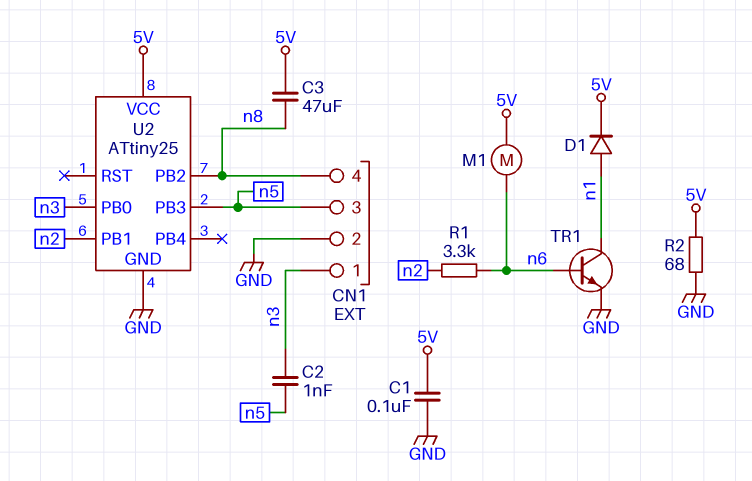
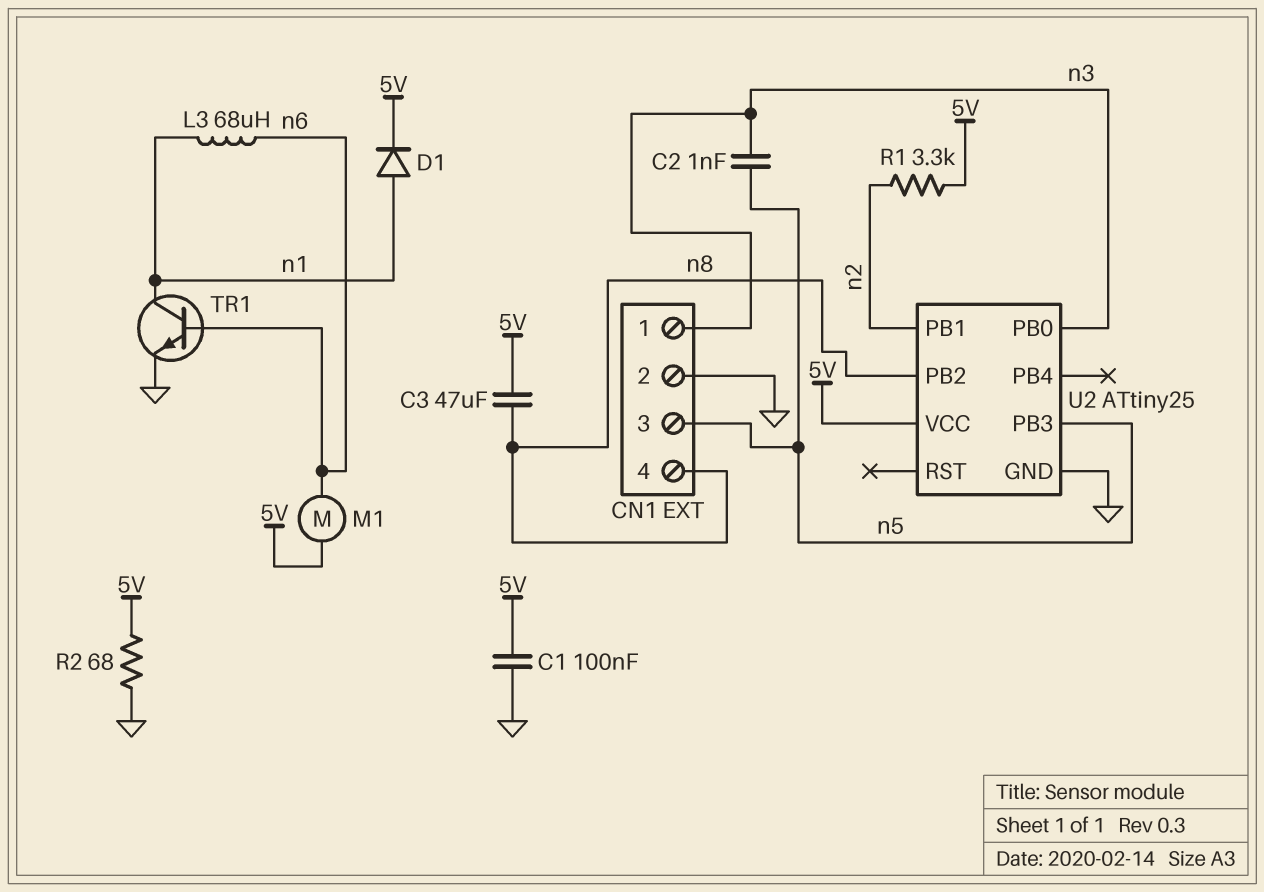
L3: none -> 68uH (n1, n6)
R1: 3.3k (n2, n6) -> 3.3k (5V, n2)

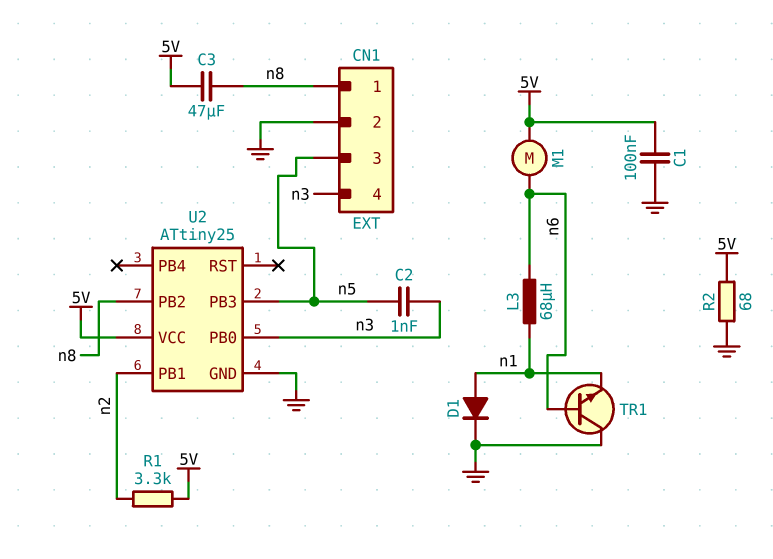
CN1 pin 1: n3 -> n8
CN1 pin 4: n8 -> n3
D1: diode (A n1, K 5V) -> diode (A n1, K GND)
TR1: NPN (B n6, C n1, E GND) -> NPN (B n6, C GND, E n1)

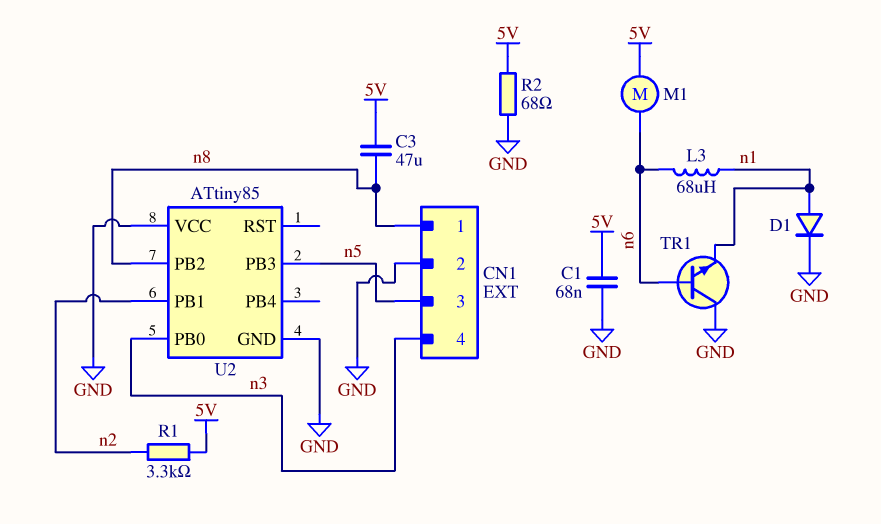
C1: 100nF (5V, GND) -> 68nF (5V, GND)
C2: 1nF (n3, n5) -> none
U2: ATtiny25 -> ATtiny85
U2 pin VCC: 5V -> GND

